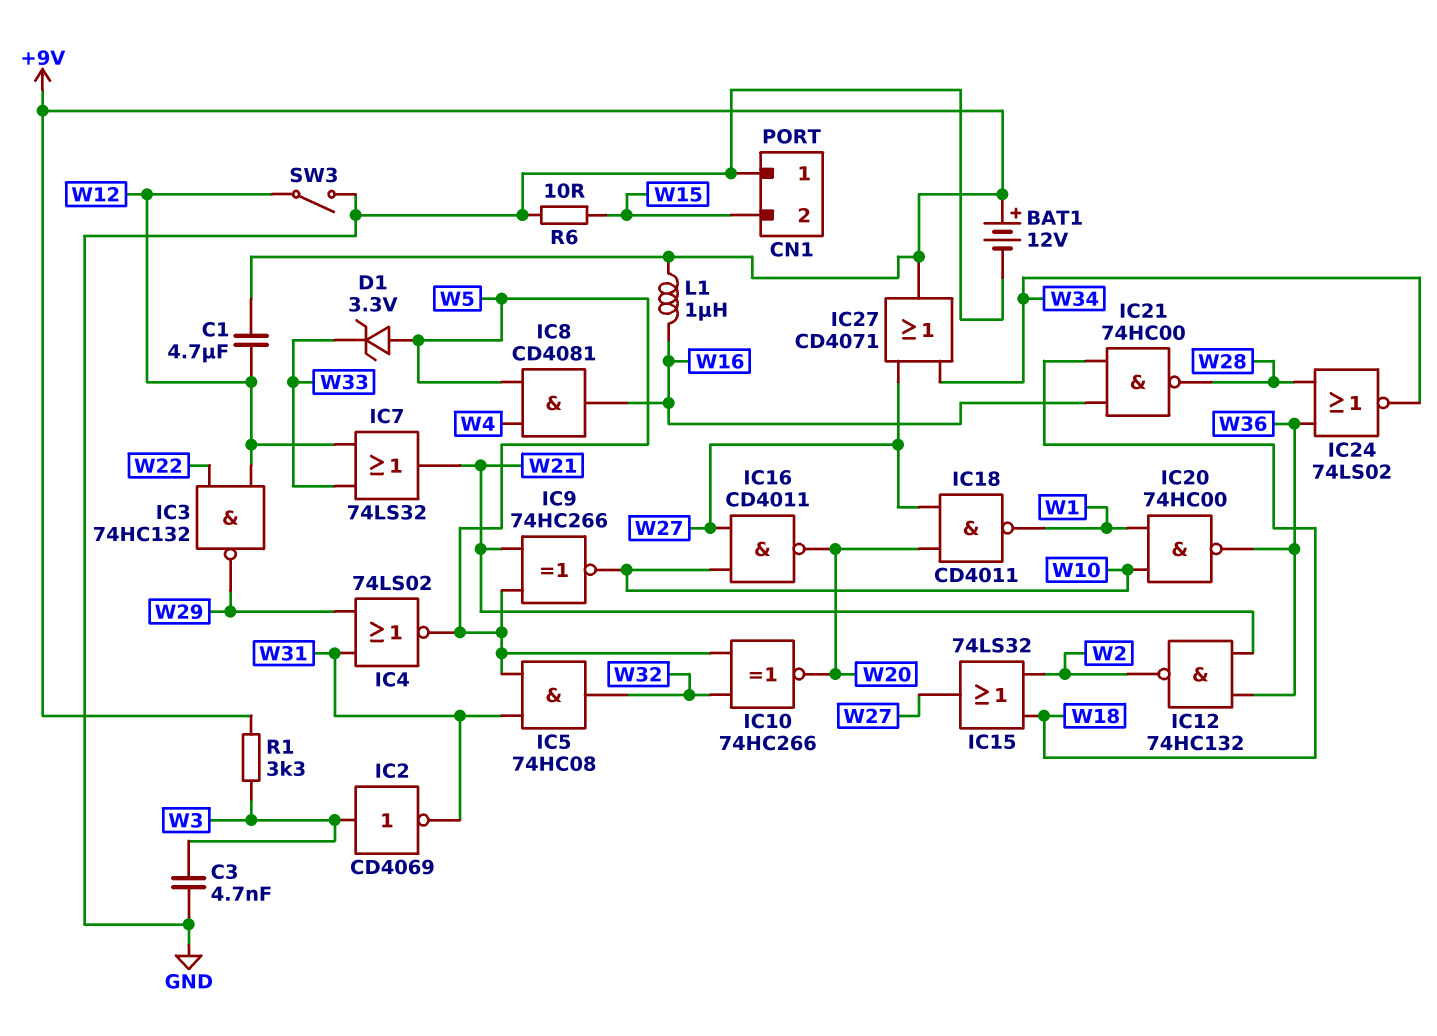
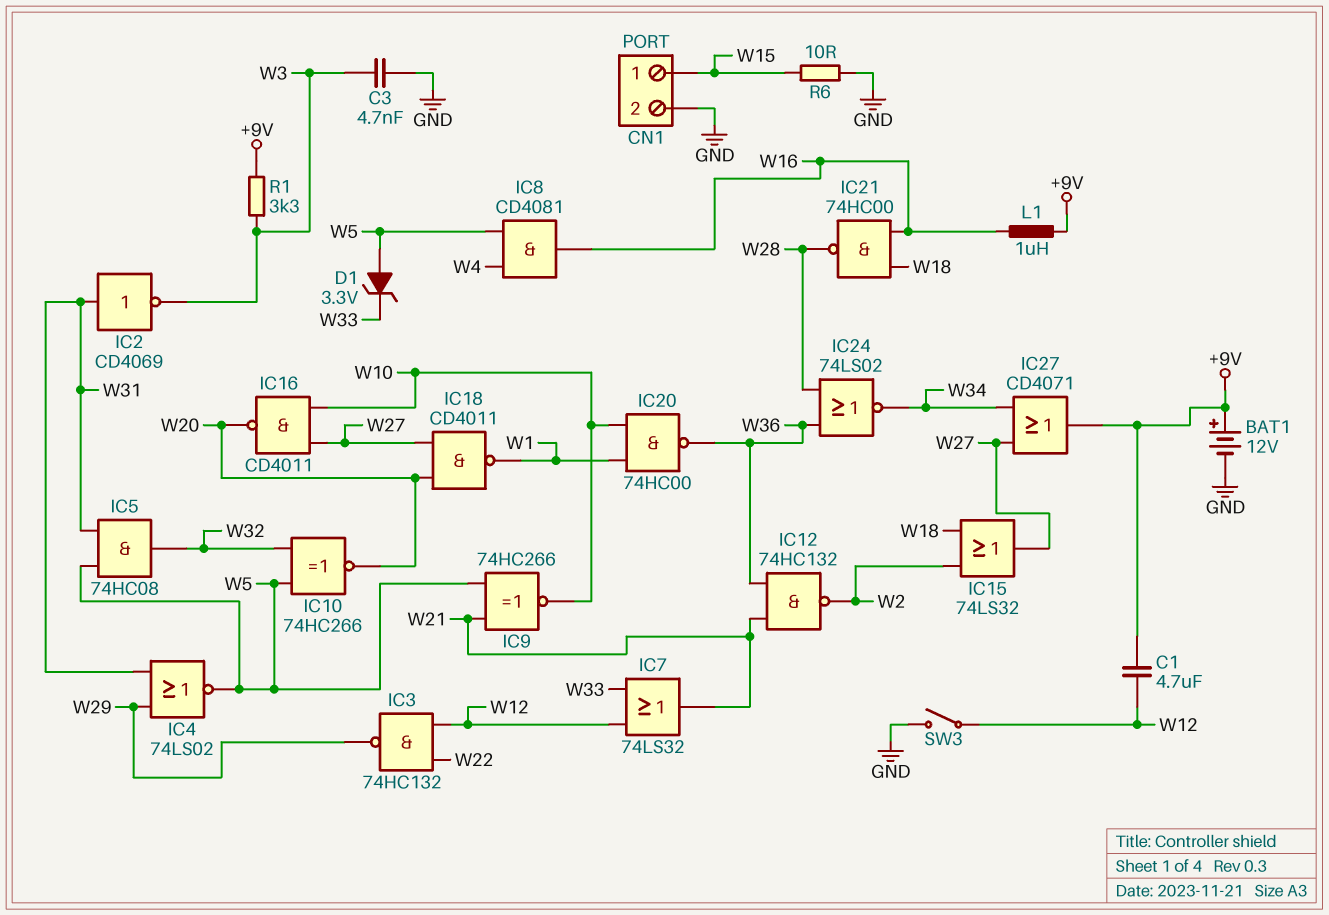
CN1 pin 1: GND -> W15
CN1 pin 2: W15 -> GND
IC2: NOT CD4069 (in W3, out W31) -> NOT CD4069 (in W31, out W3)

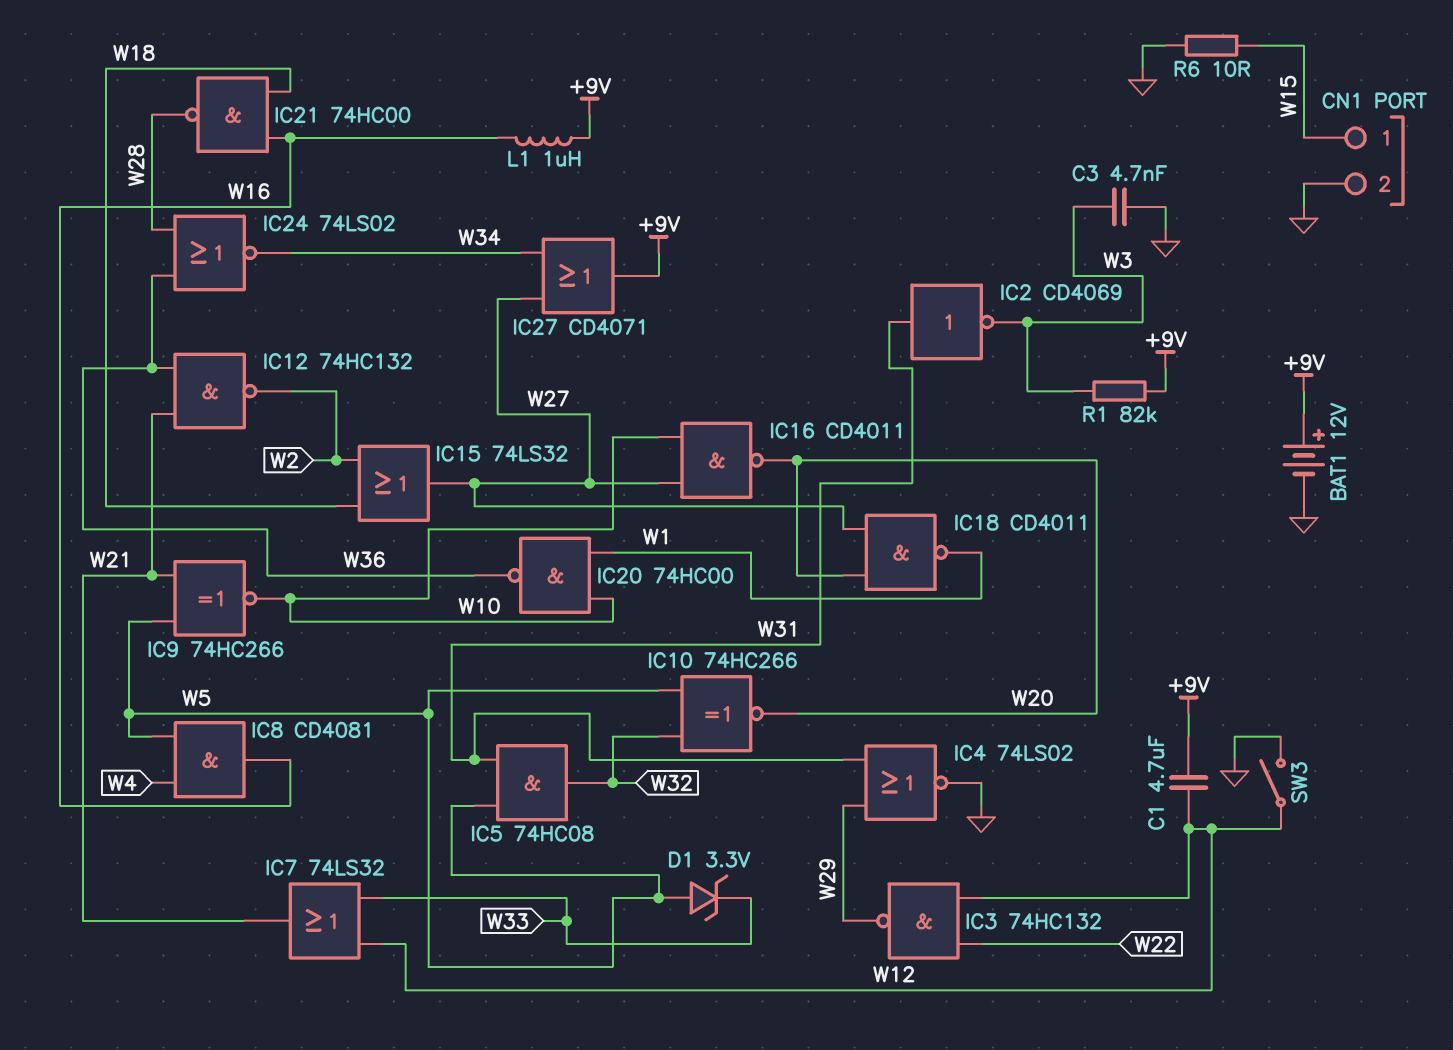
IC4: NOR 74LS02 (in W29, in W31, out W5) -> NOR 74LS02 (in W29, in W31, out GND)
R1: 3.3k (+9V, W3) -> 82k (+9V, W3)

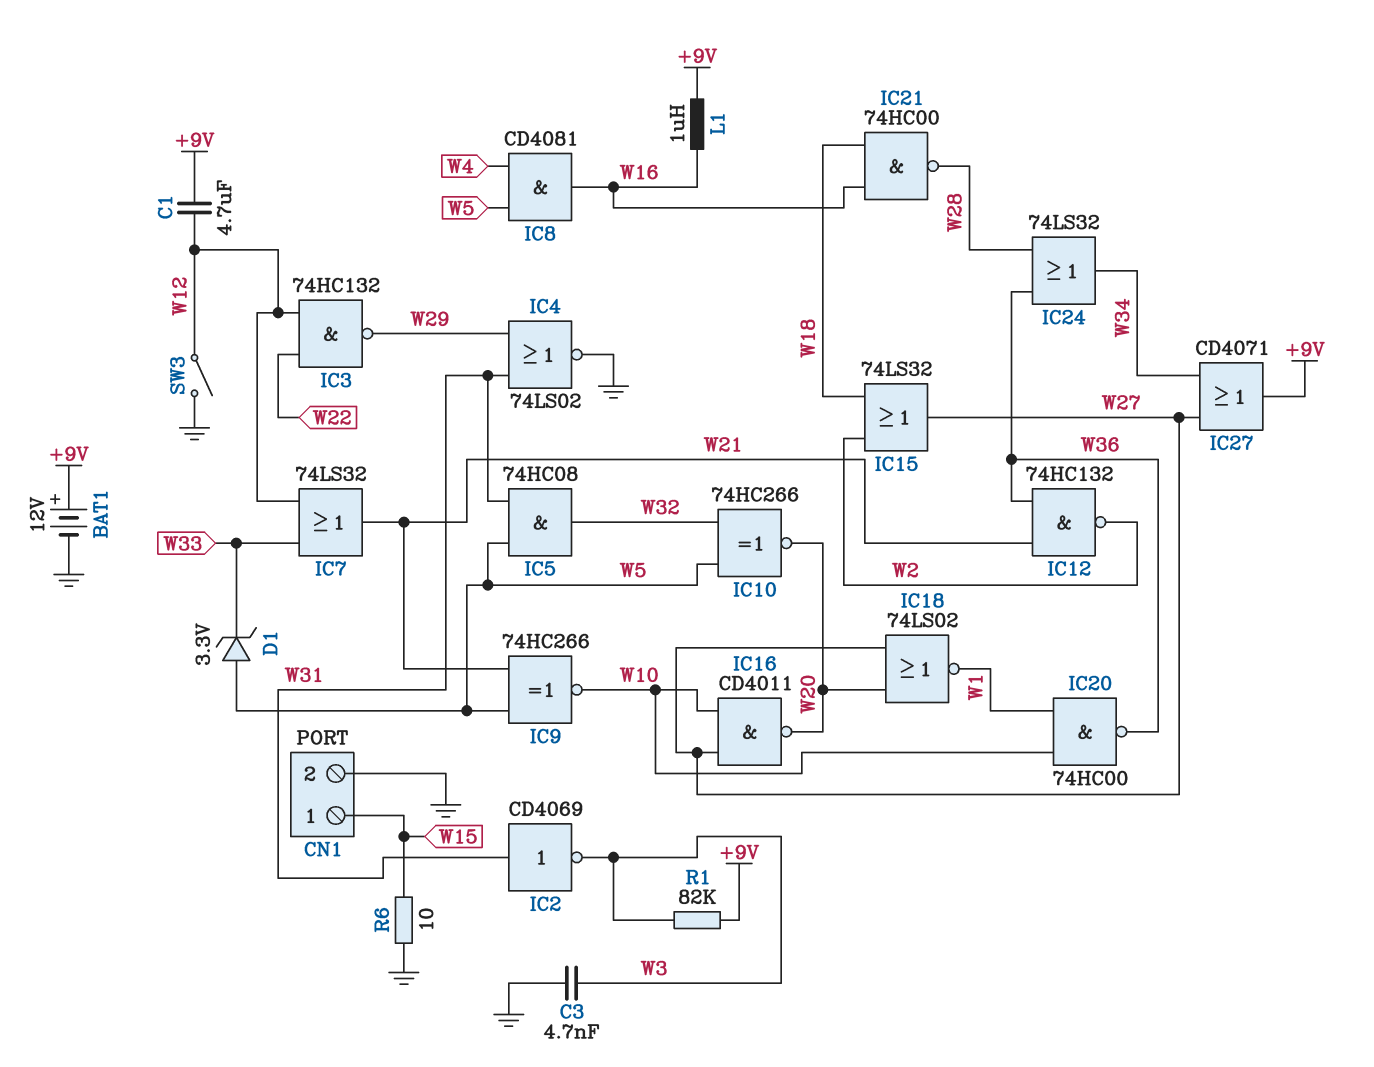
IC18: NAND CD4011 (in W20, in W27, out W1) -> NOR 74LS02 (in W20, in W27, out W1)
IC24: NOR 74LS02 (in W28, in W36, out W34) -> OR 74LS32 (in W28, in W36, out W34)

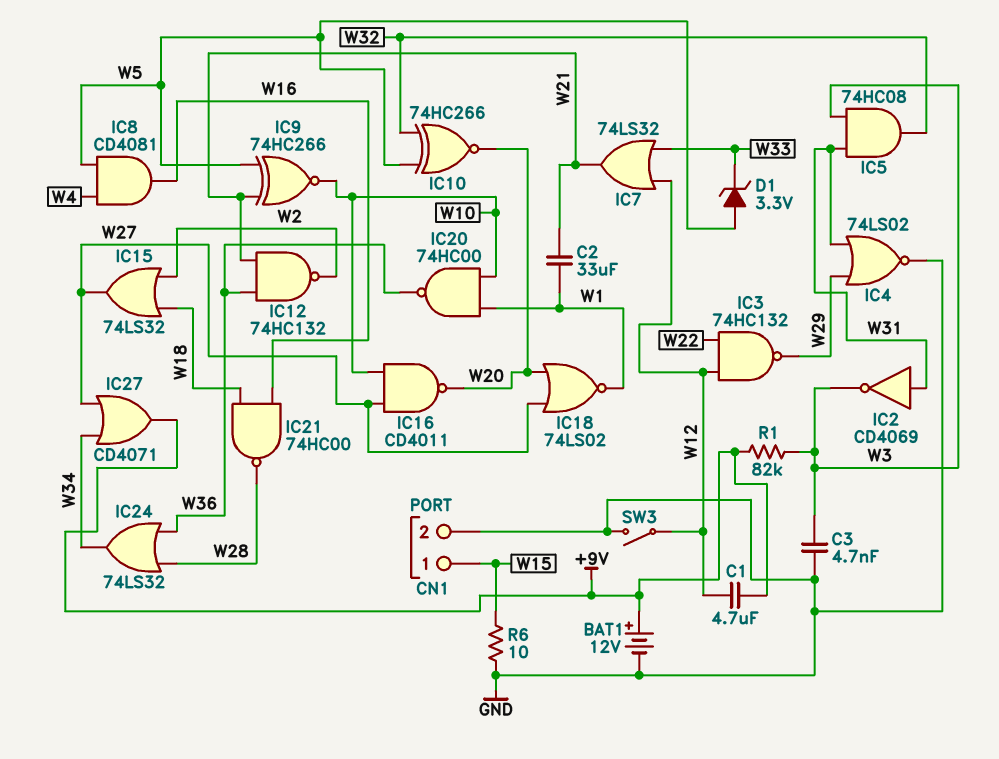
C2: none -> 33uF (W1, W21)
IC5: AND 74HC08 (in W5, in W31, out W32) -> AND 74HC08 (in W3, in W31, out W32)
L1: 1uH (+9V, W16) -> none

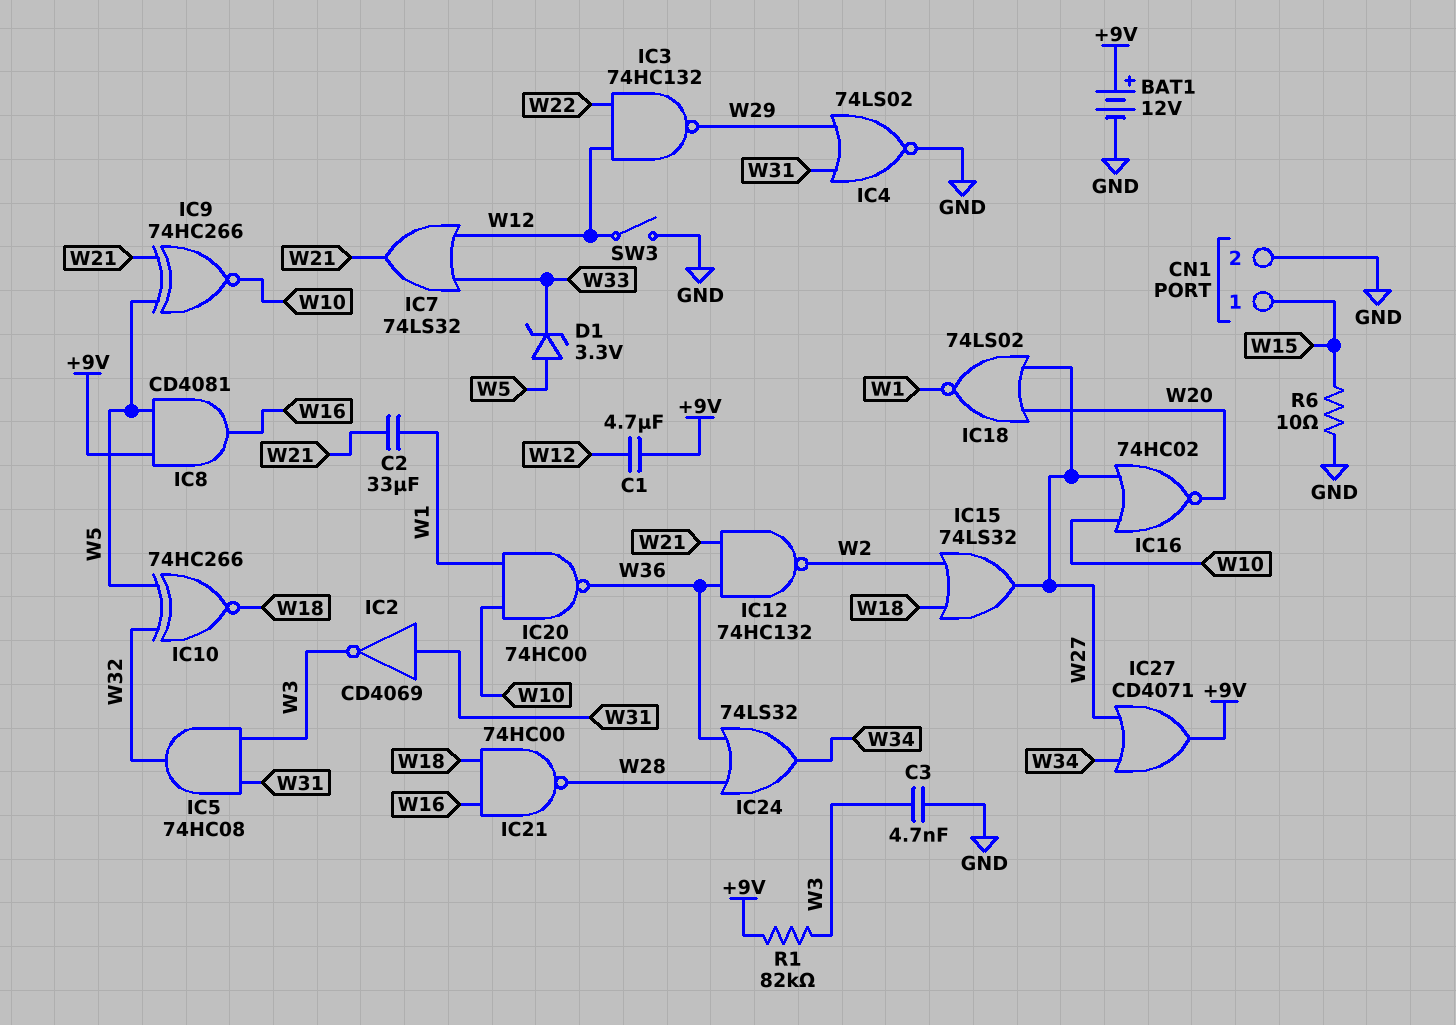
IC8: AND CD4081 (in W4, in W5, out W16) -> AND CD4081 (in +9V, in W5, out W16)
IC10: XNOR 74HC266 (in W5, in W32, out W20) -> XNOR 74HC266 (in W5, in W32, out W18)
IC16: NAND CD4011 (in W10, in W27, out W20) -> NOR 74HC02 (in W10, in W27, out W20)

